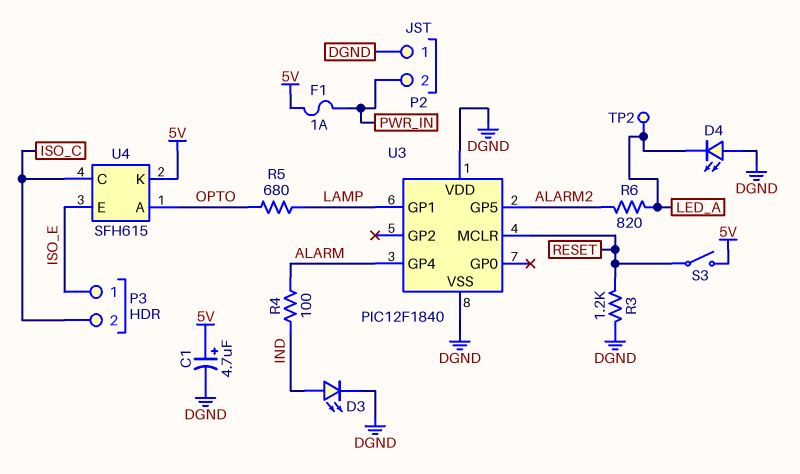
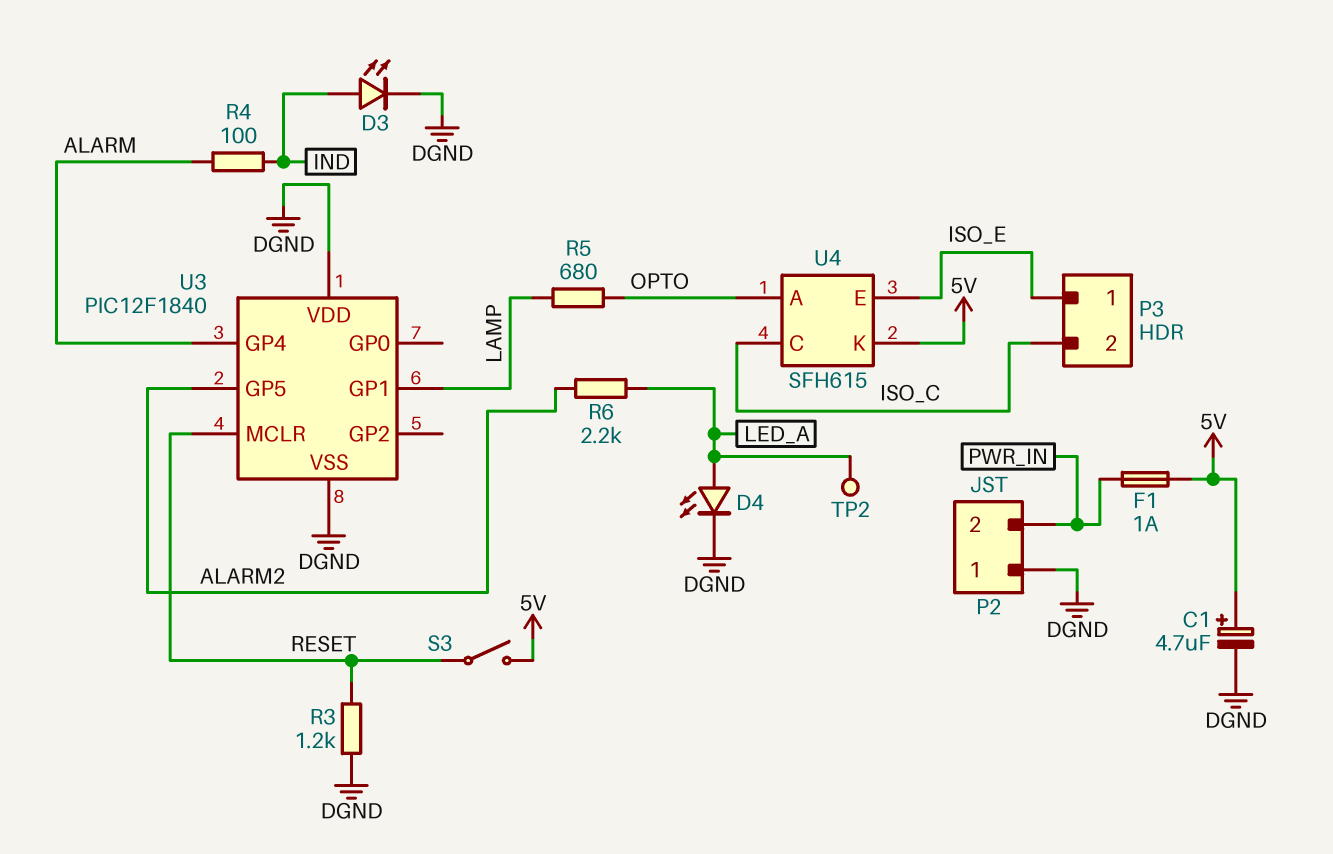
D4: LED (A DGND, K LED_A) -> LED (A LED_A, K DGND)
R6: 820 (ALARM2, LED_A) -> 2.2k (ALARM2, LED_A)

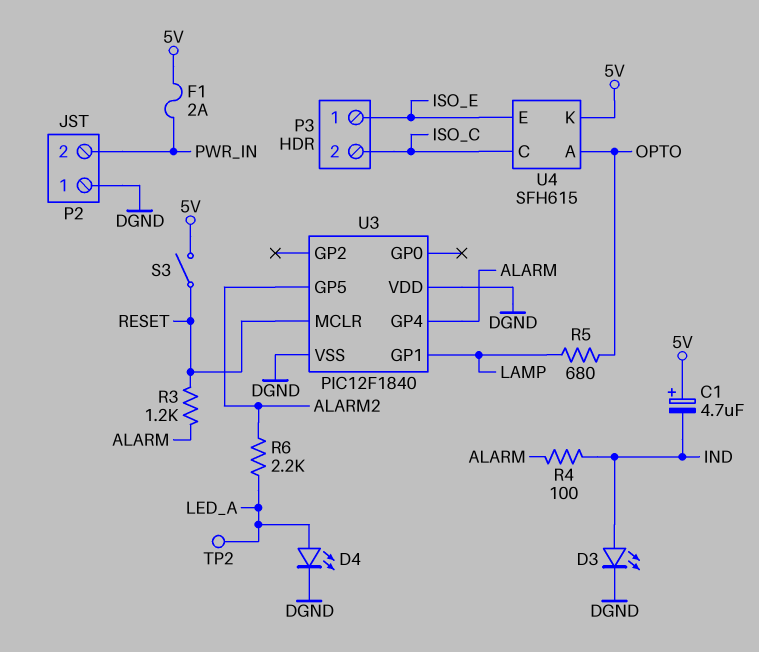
C1: 4.7uF (plus 5V, minus DGND) -> 4.7uF (plus 5V, minus IND)
F1: 1A (5V, PWR_IN) -> 2A (5V, PWR_IN)
R3: 1.2k (DGND, RESET) -> 1.2k (ALARM, RESET)

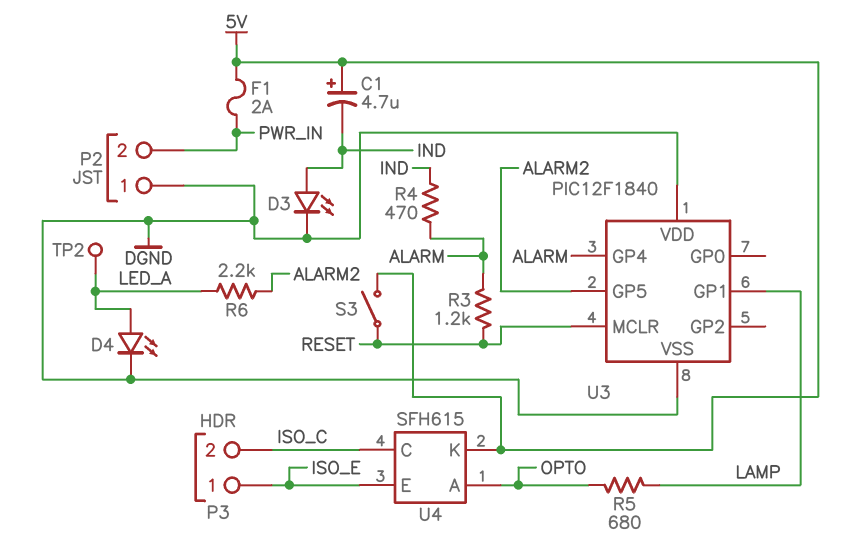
R4: 100 (ALARM, IND) -> 470 (ALARM, IND)

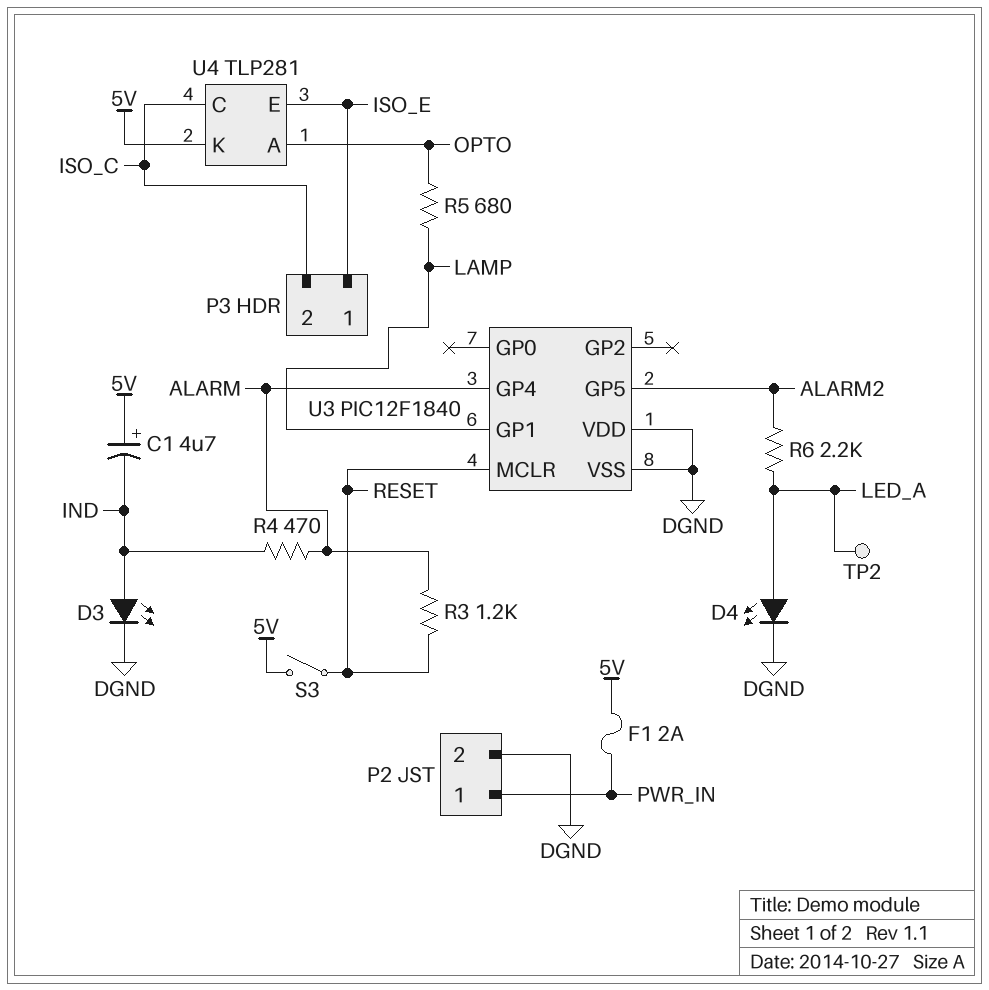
P2 pin 1: DGND -> PWR_IN
P2 pin 2: PWR_IN -> DGND
U4: SFH615 -> TLP281

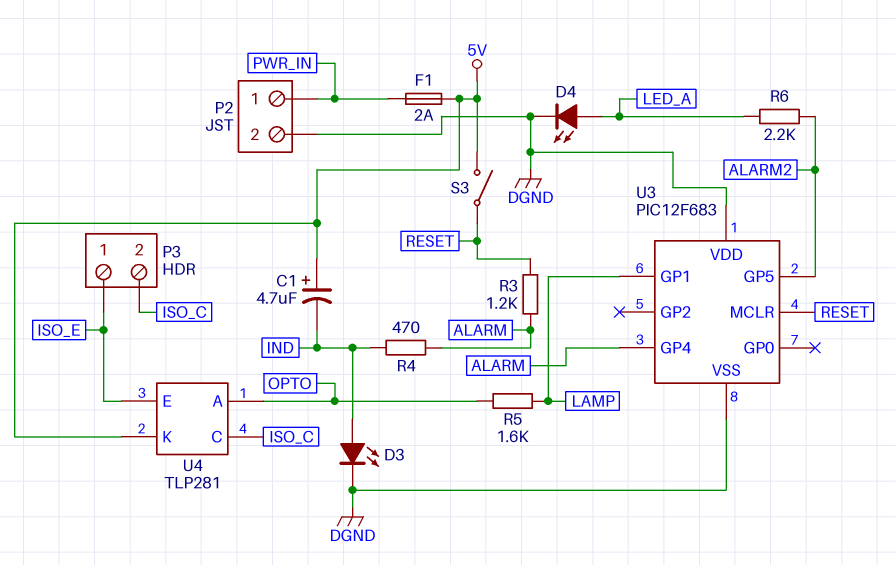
R5: 680 (LAMP, OPTO) -> 1.6k (LAMP, OPTO)
TP2: test point (LED_A) -> none
U3: PIC12F1840 -> PIC12F683

